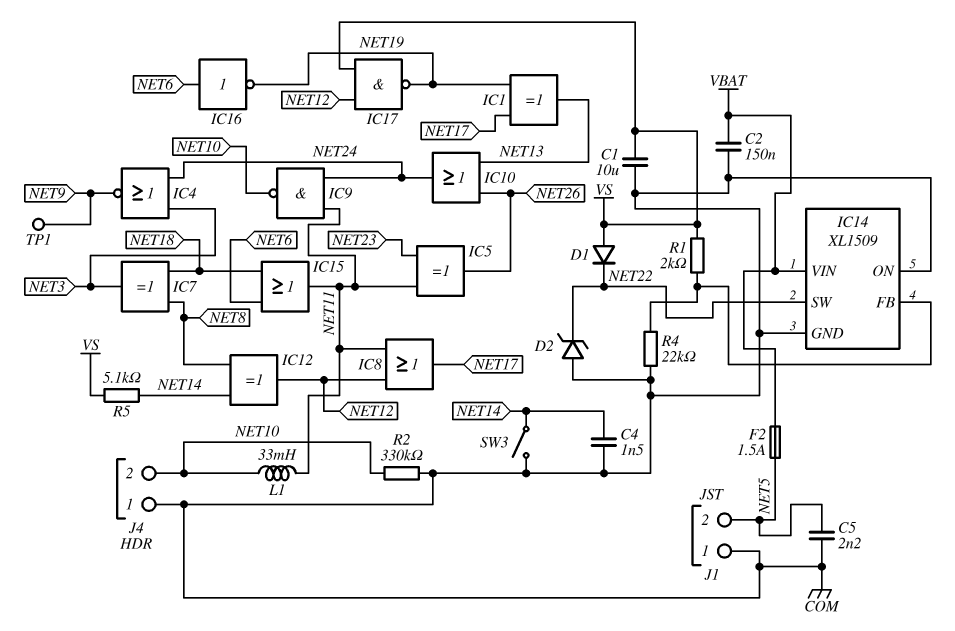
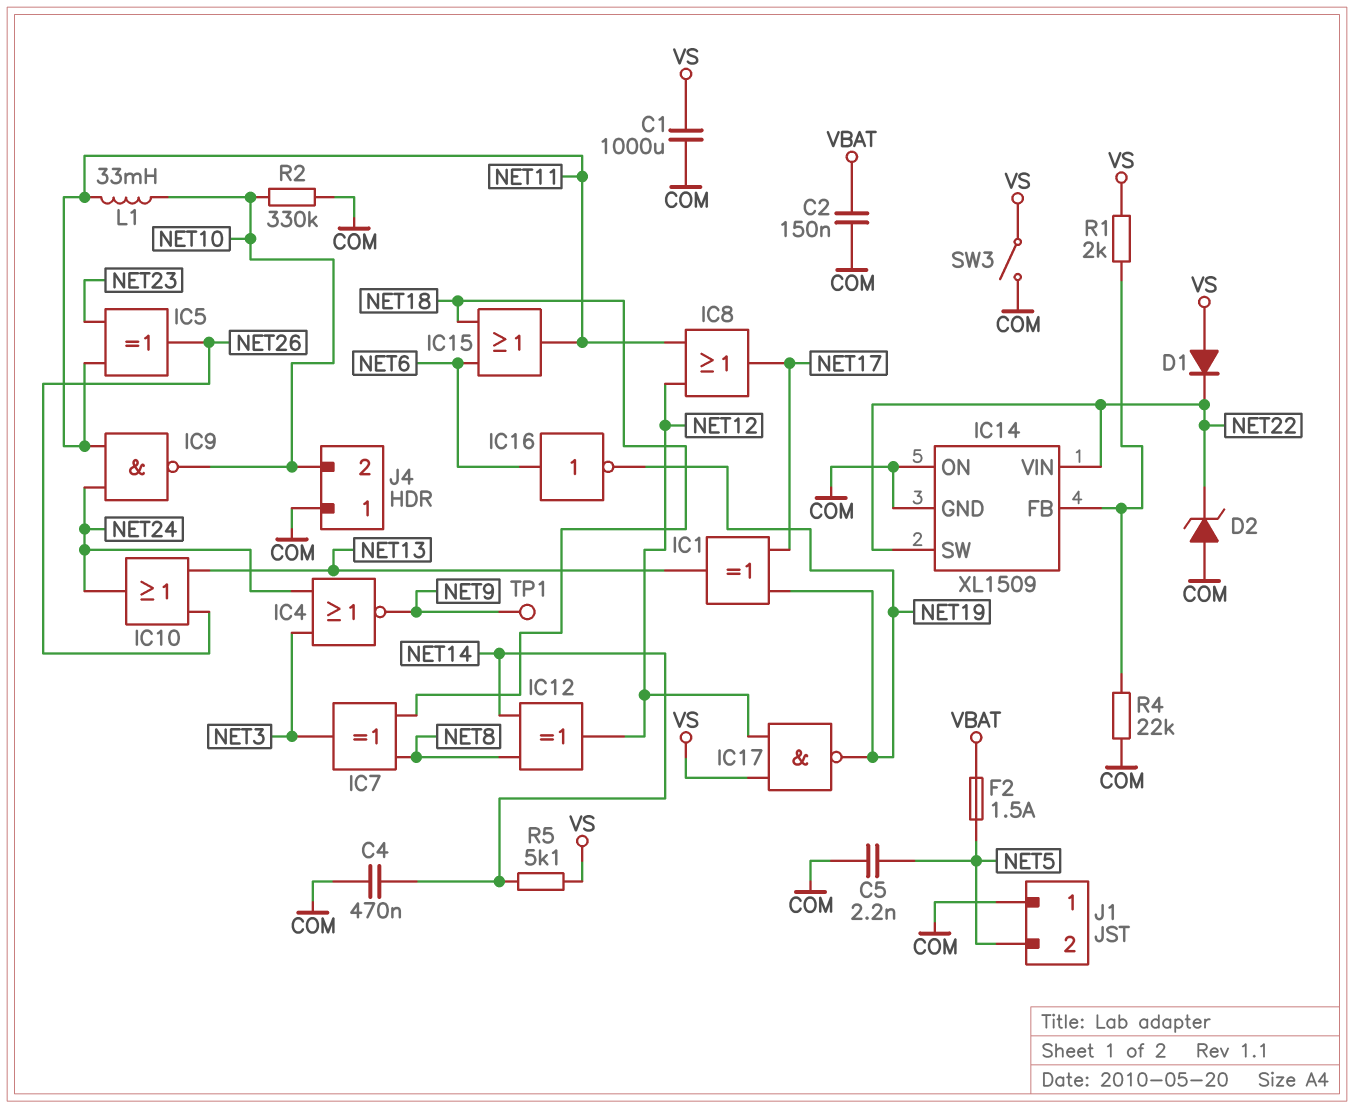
C1: 10uF (COM, VS) -> 1000uF (COM, VS)
C4: 1.5nF (COM, NET14) -> 470nF (COM, NET14)
IC14 pin VIN: VBAT -> NET22
SW3: switch (COM, NET14) -> switch (COM, VS)

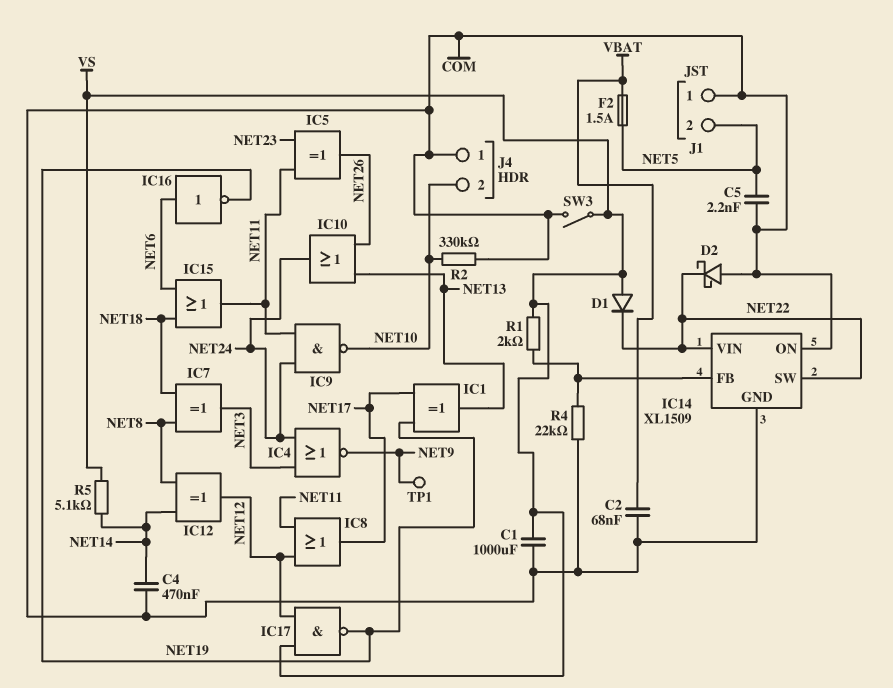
C2: 150nF (COM, VBAT) -> 68nF (COM, VBAT)
D2: zener (A COM, K NET22) -> schottky (A COM, K NET22)
L1: 33mH (NET10, NET11) -> none

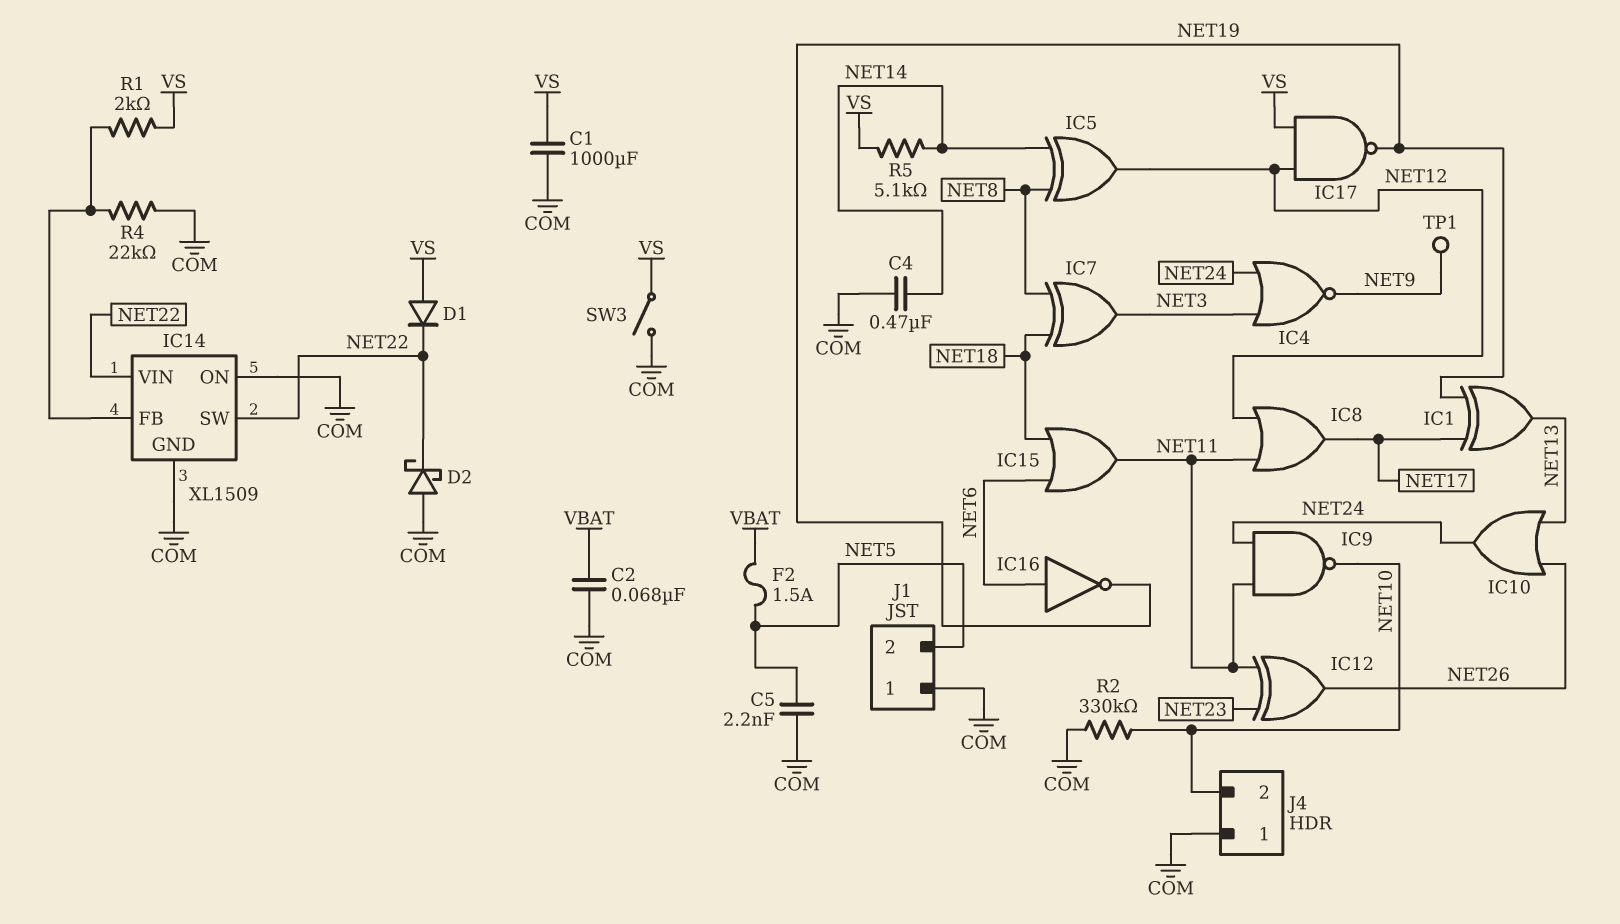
IC5: XOR (in NET11, in NET23, out NET26) -> XOR (in NET8, in NET14, out NET12)
IC12: XOR (in NET8, in NET14, out NET12) -> XOR (in NET11, in NET23, out NET26)

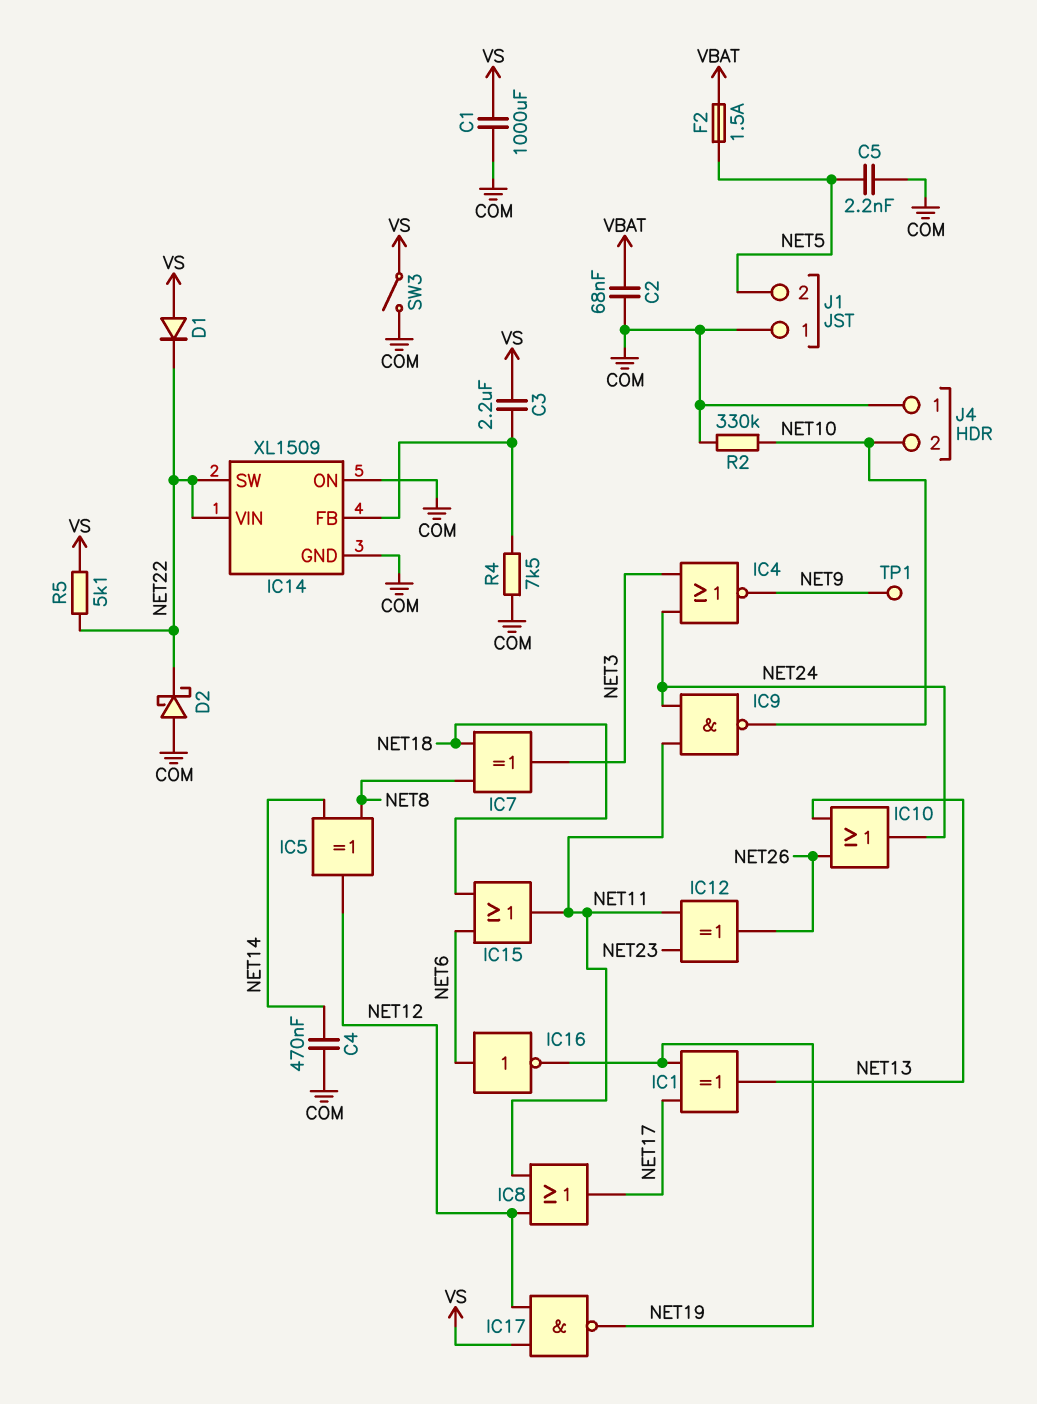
C3: none -> 2.2uF (IC14/FB, VS)
R1: 2k (IC14/FB, VS) -> none
R4: 22k (COM, IC14/FB) -> 7.5k (COM, IC14/FB)
R5: 5.1k (NET14, VS) -> 5.1k (NET22, VS)

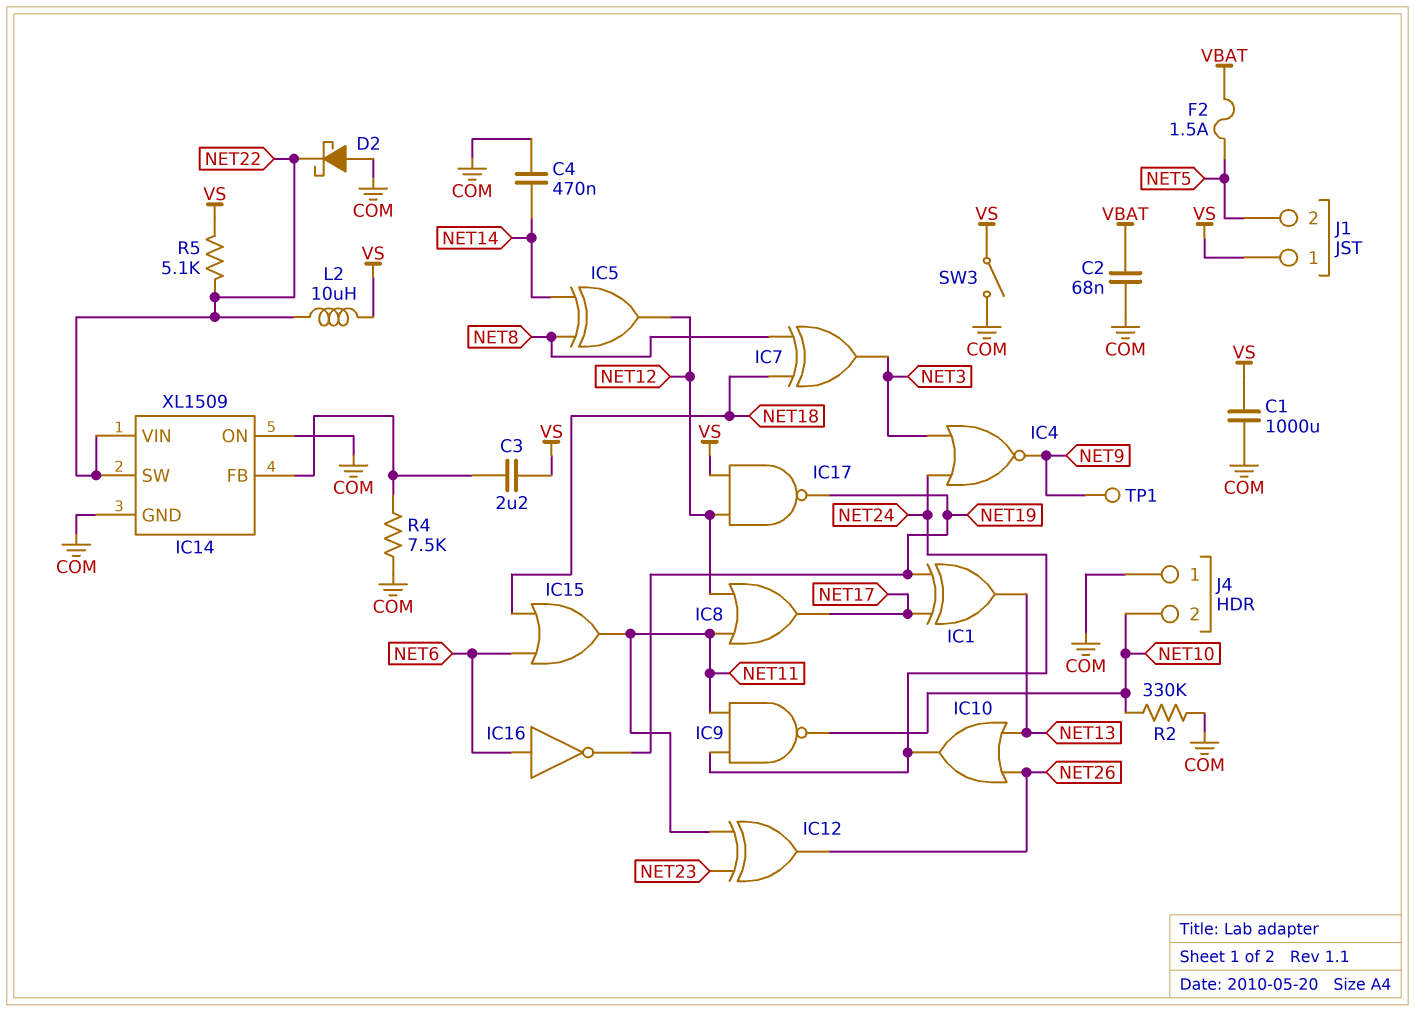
C5: 2.2nF (COM, NET5) -> none
D1: diode (A VS, K NET22) -> none
J1 pin 1: COM -> VS
L2: none -> 10uH (NET22, VS)

